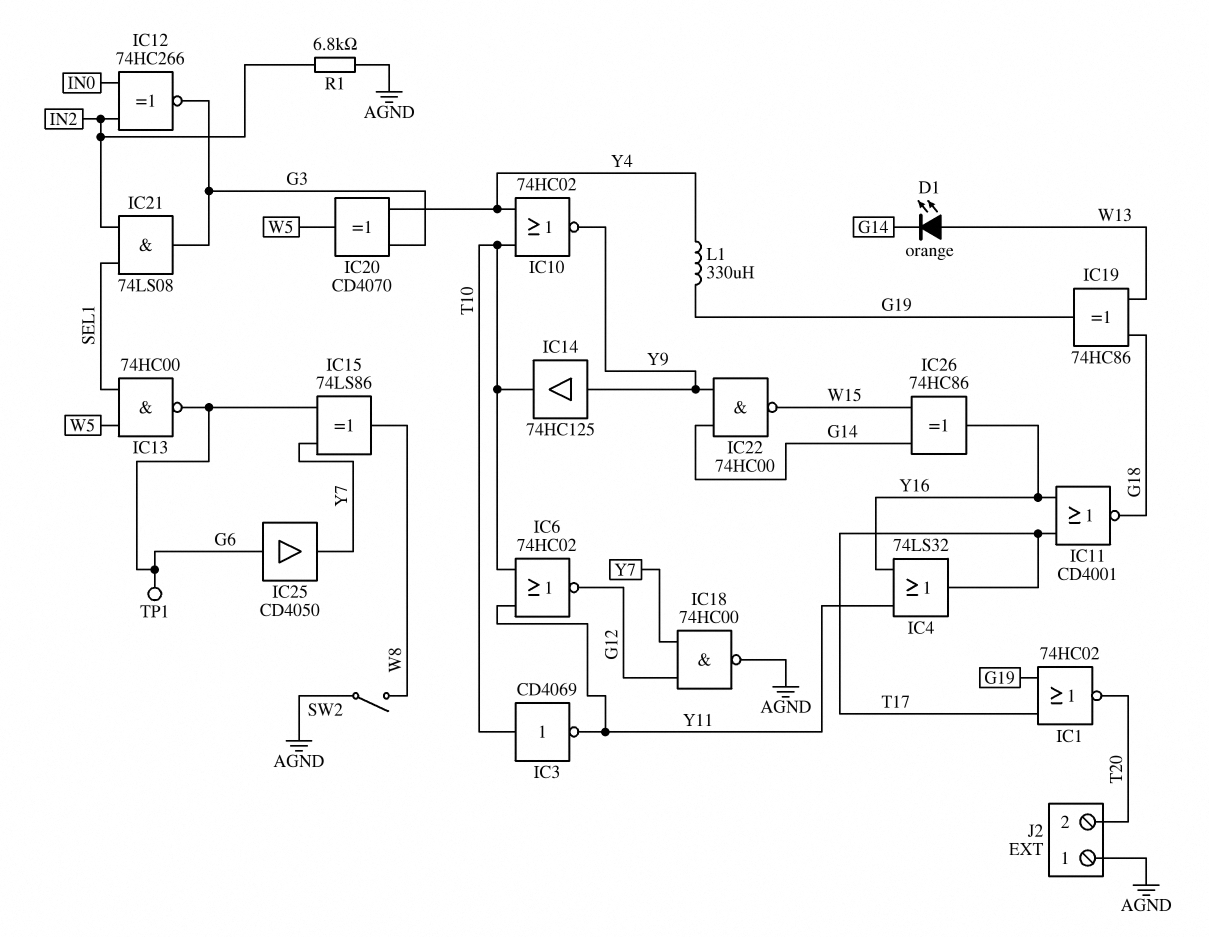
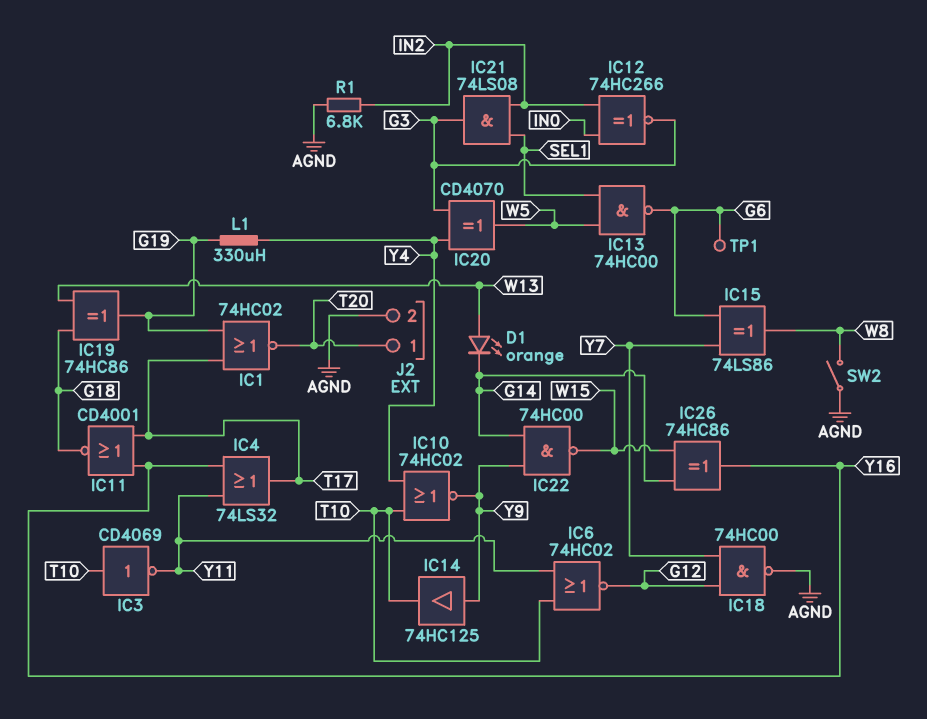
IC25: buffer CD4050 (in G6, out Y7) -> none
J2 pin 1: AGND -> T20
J2 pin 2: T20 -> AGND

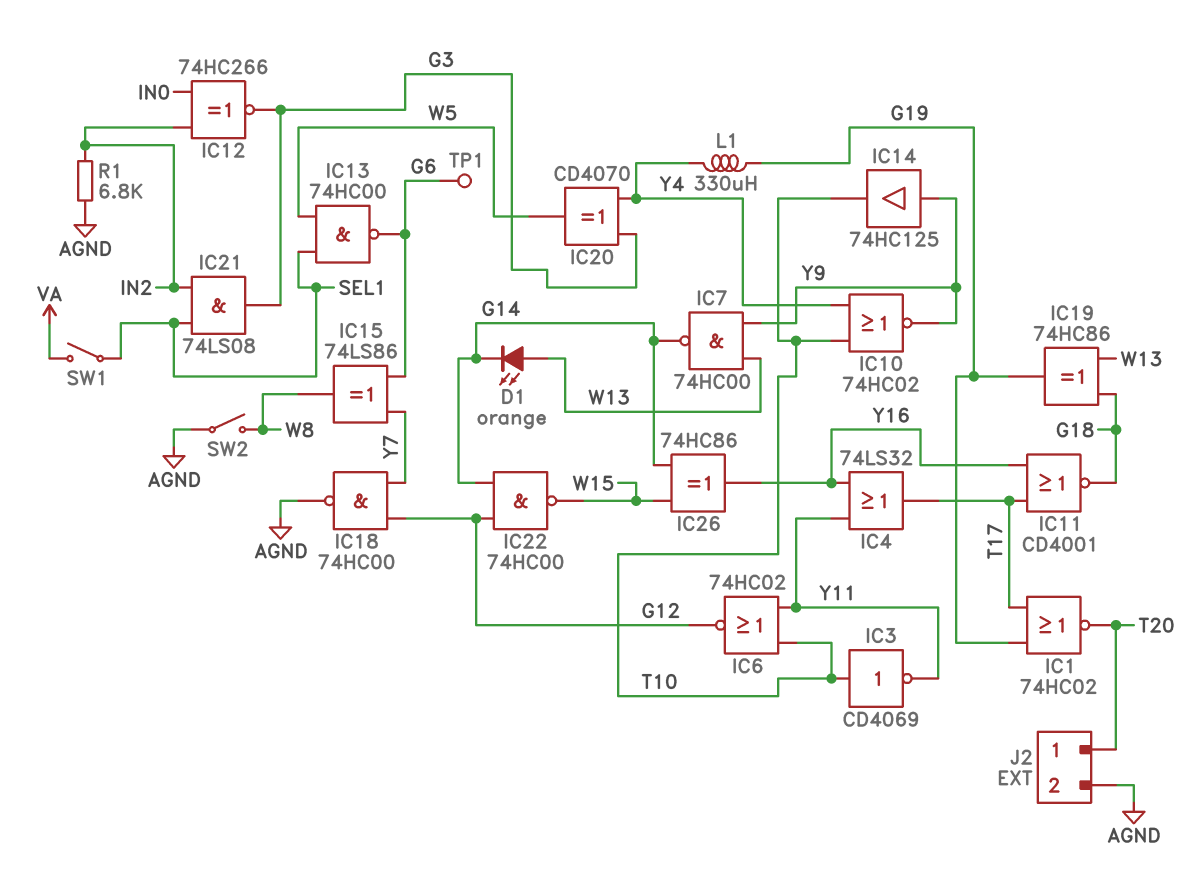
IC7: none -> NAND 74HC00 (in W13, in Y9, out G14)
IC22: NAND 74HC00 (in G14, in Y9, out W15) -> NAND 74HC00 (in G12, in G14, out W15)
SW1: none -> switch (SEL1, VA)

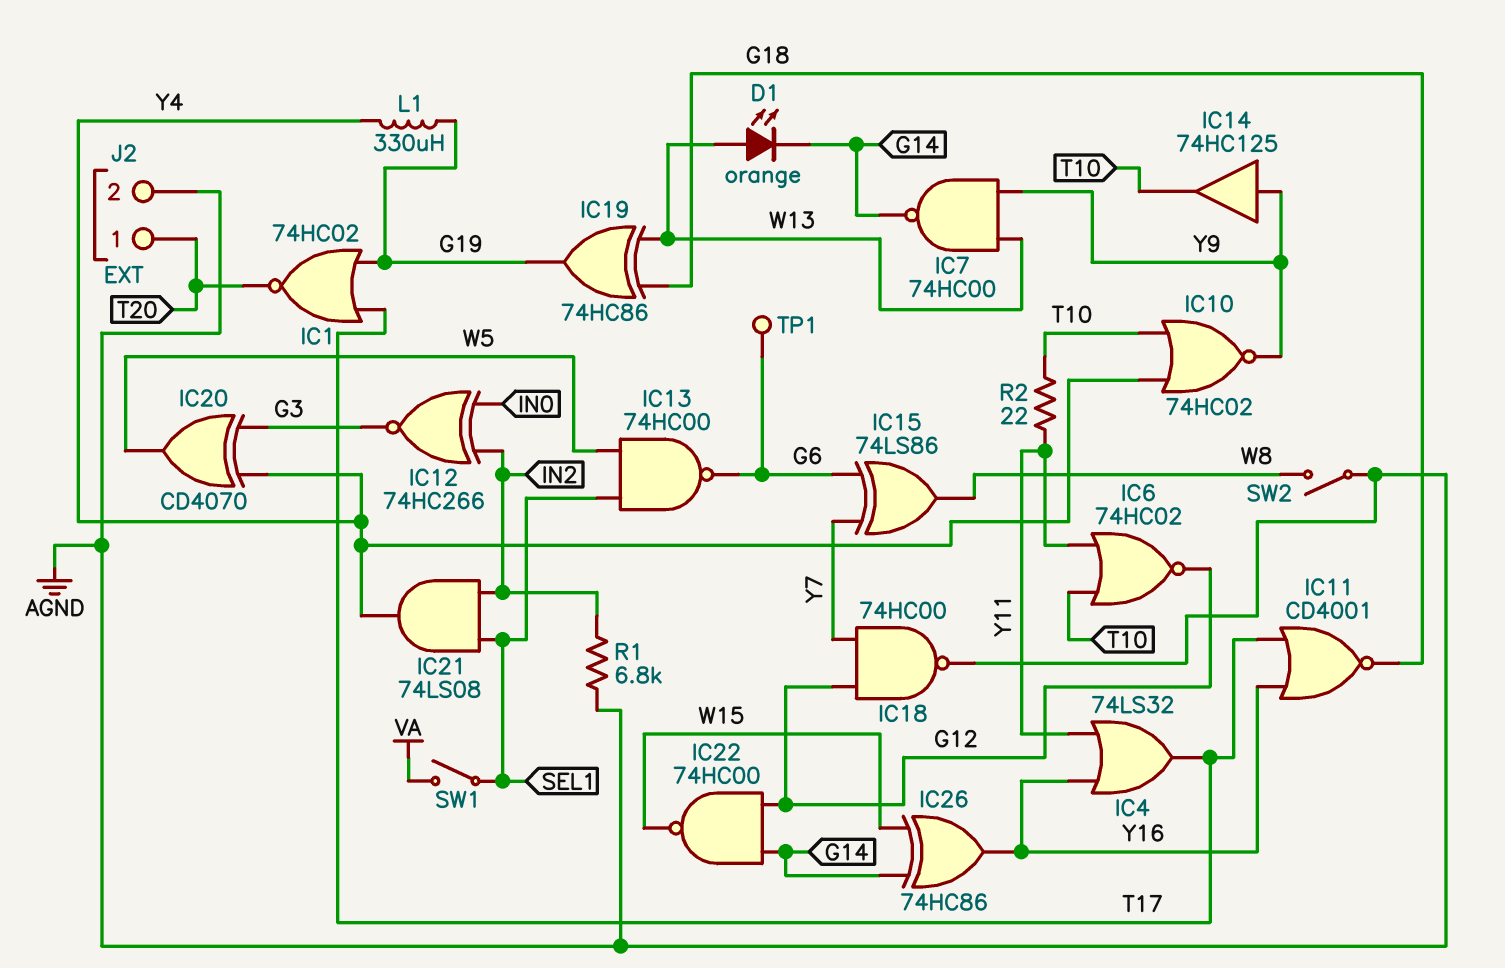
IC3: NOT CD4069 (in T10, out Y11) -> none
IC21: AND 74LS08 (in IN2, in SEL1, out G3) -> AND 74LS08 (in IN2, in SEL1, out Y4)
R2: none -> 22 (T10, Y11)

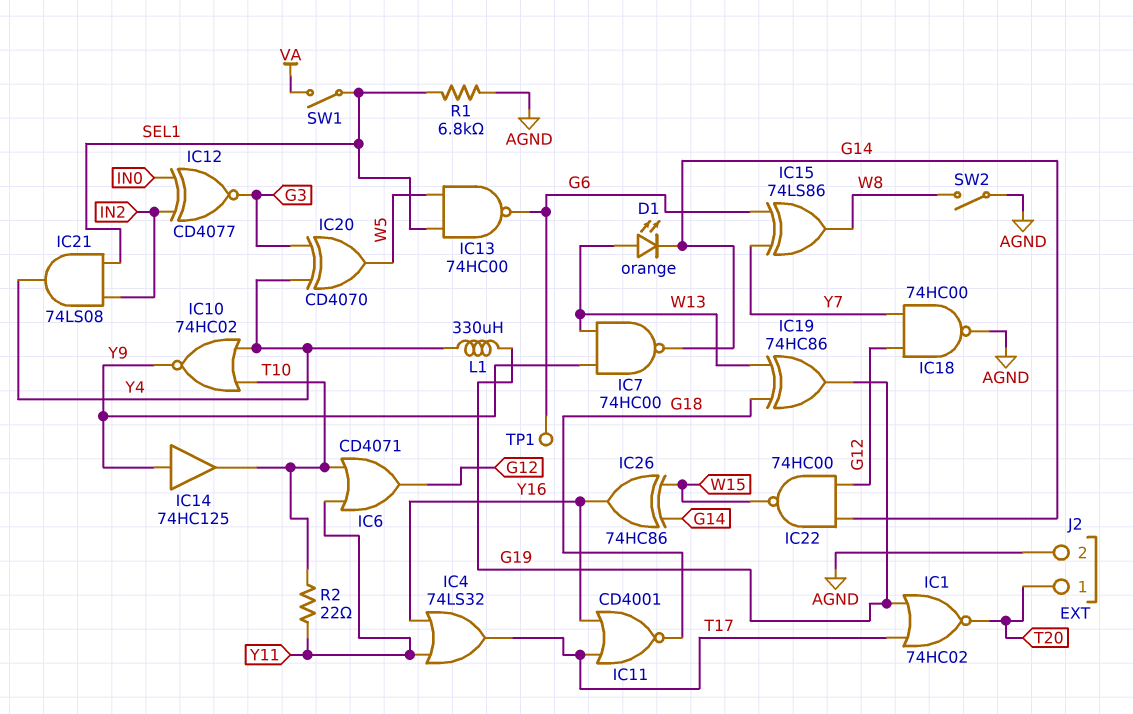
IC6: NOR 74HC02 (in T10, in Y11, out G12) -> OR CD4071 (in T10, in Y11, out G12)
IC12: XNOR 74HC266 (in IN0, in IN2, out G3) -> XNOR CD4077 (in IN0, in IN2, out G3)
R1: 6.8k (AGND, IN2) -> 6.8k (AGND, SEL1)

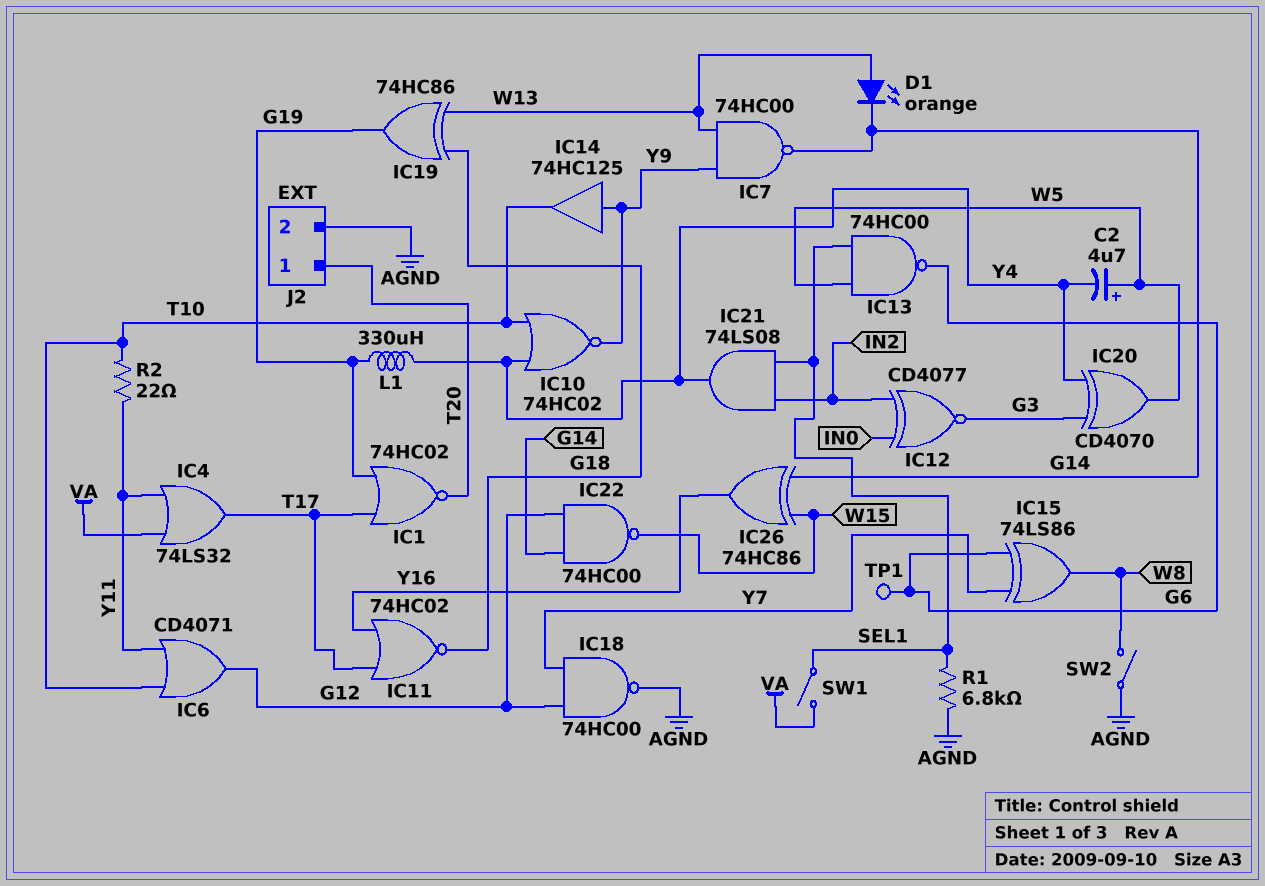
C2: none -> 4.7uF (plus W5, minus Y4)
IC4: OR 74LS32 (in Y11, in Y16, out T17) -> OR 74LS32 (in VA, in Y11, out T17)
IC11: NOR CD4001 (in T17, in Y16, out G18) -> NOR 74HC02 (in T17, in Y16, out G18)

